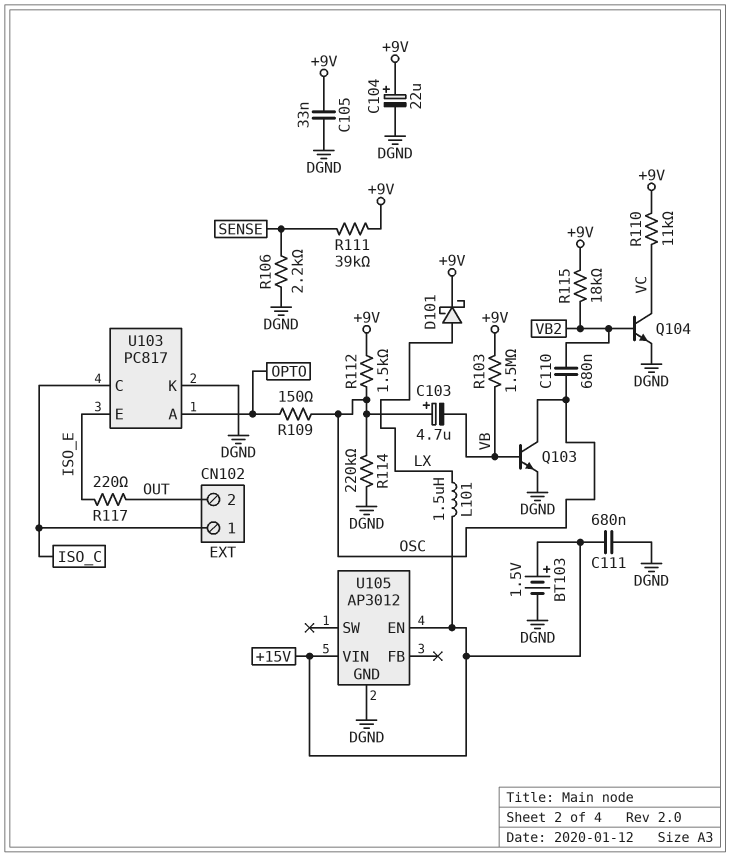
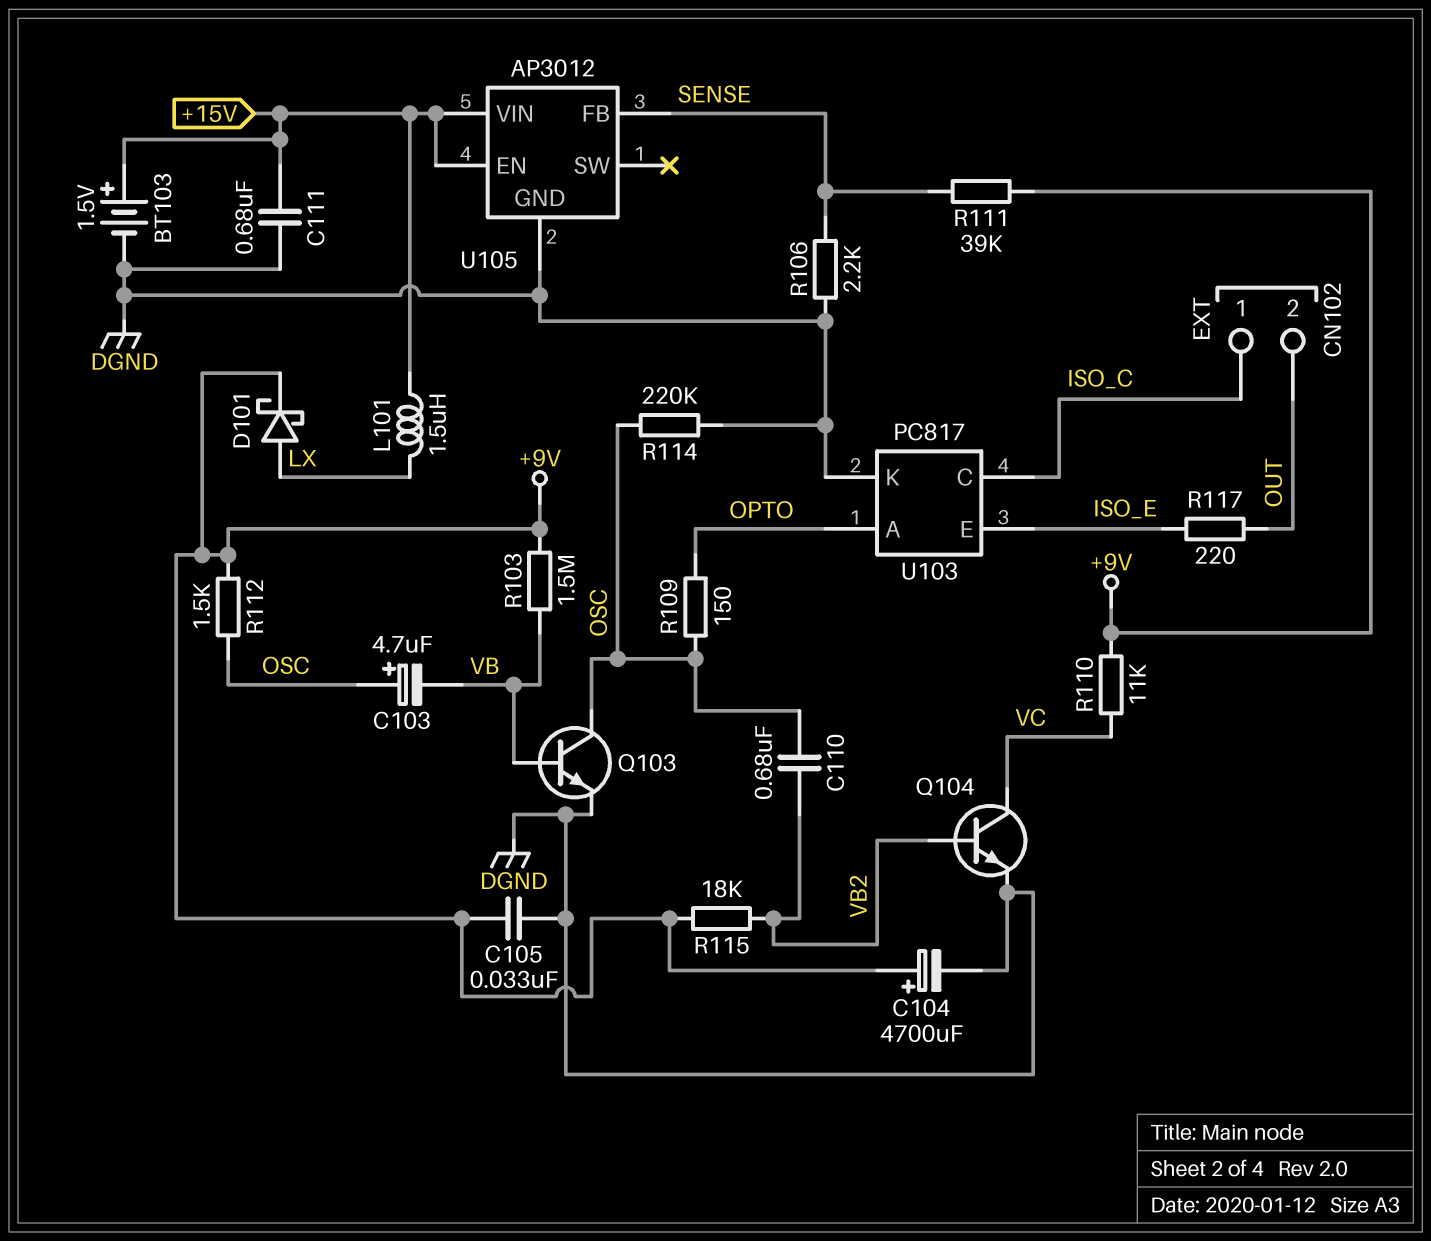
C104: 22uF (plus +9V, minus DGND) -> 4700uF (plus +9V, minus DGND)
U105 pin FB: none -> SENSE

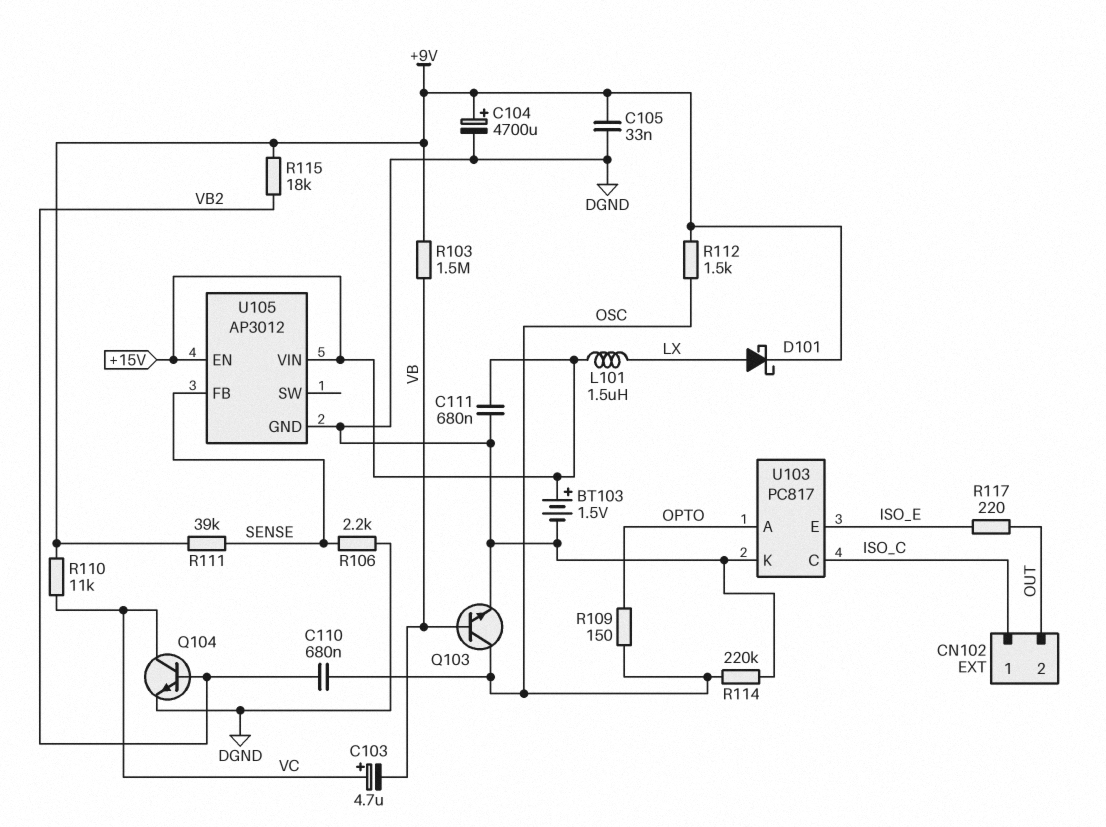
C103: 4.7uF (plus OSC, minus VB) -> 4.7uF (plus VC, minus VB)

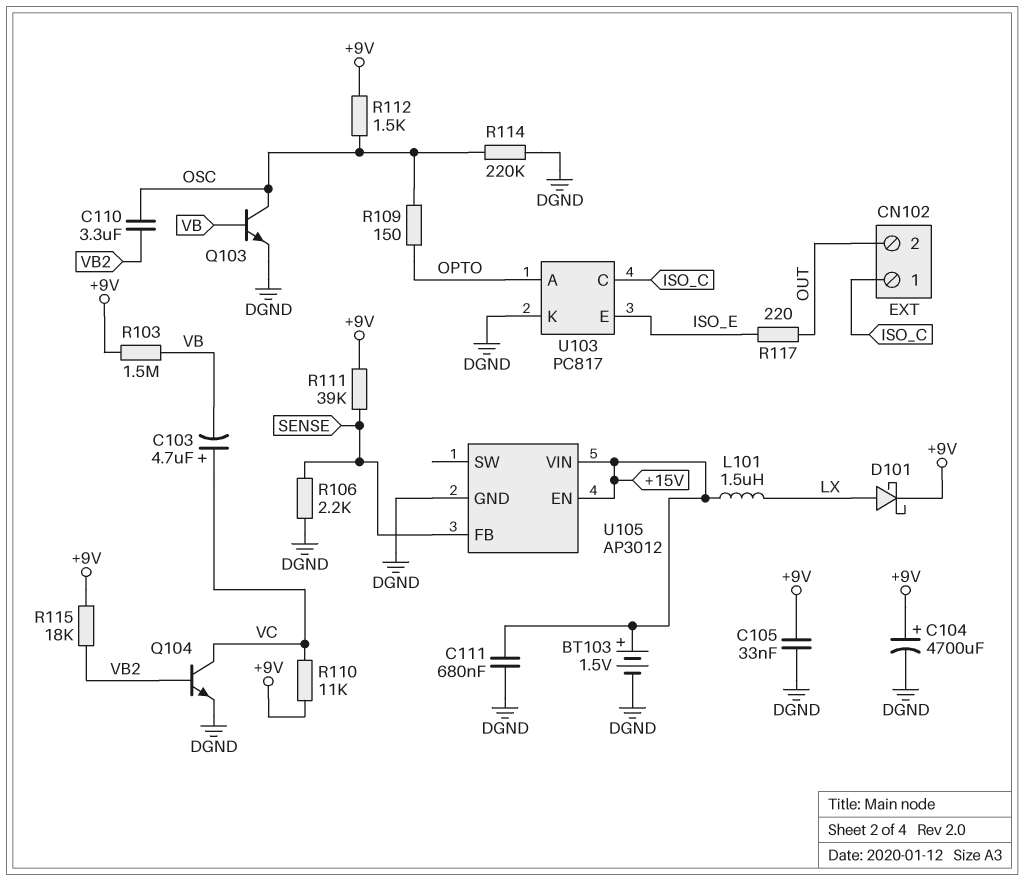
C110: 680nF (OSC, VB2) -> 3.3uF (OSC, VB2)

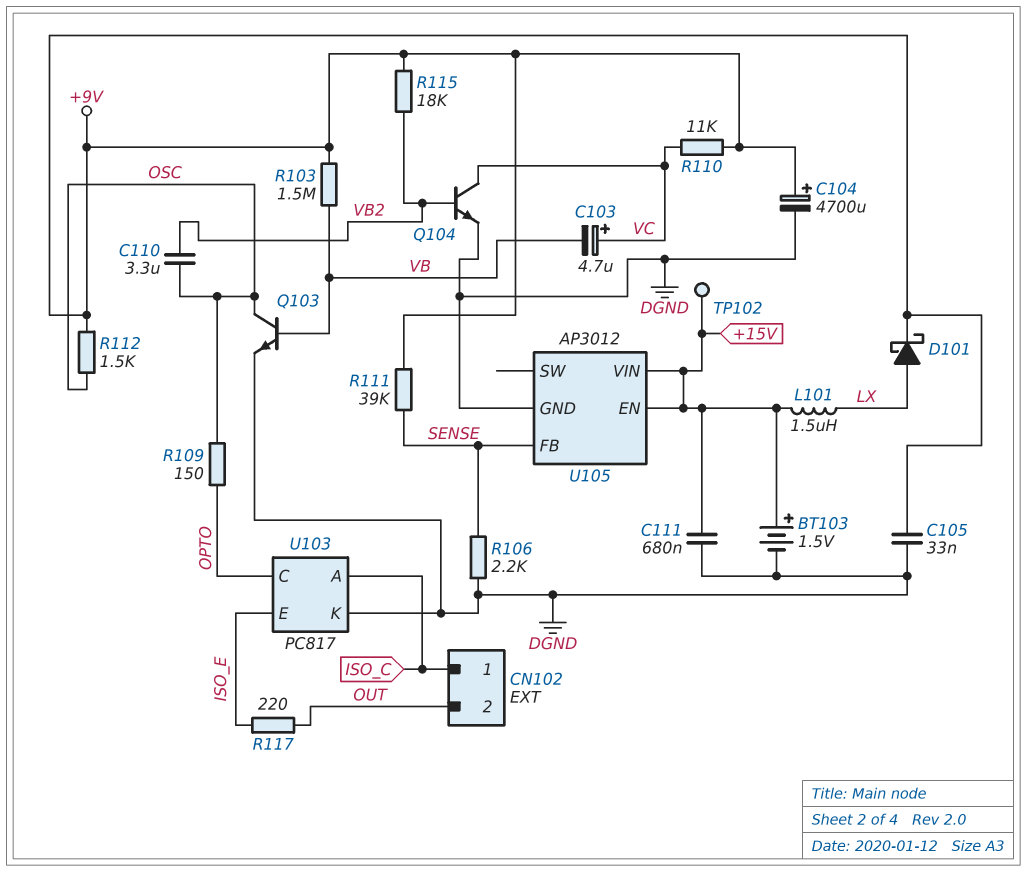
R114: 220k (DGND, OSC) -> none
TP102: none -> test point (+15V)
U103 pin A: OPTO -> ISO_C
U103 pin C: ISO_C -> OPTO

